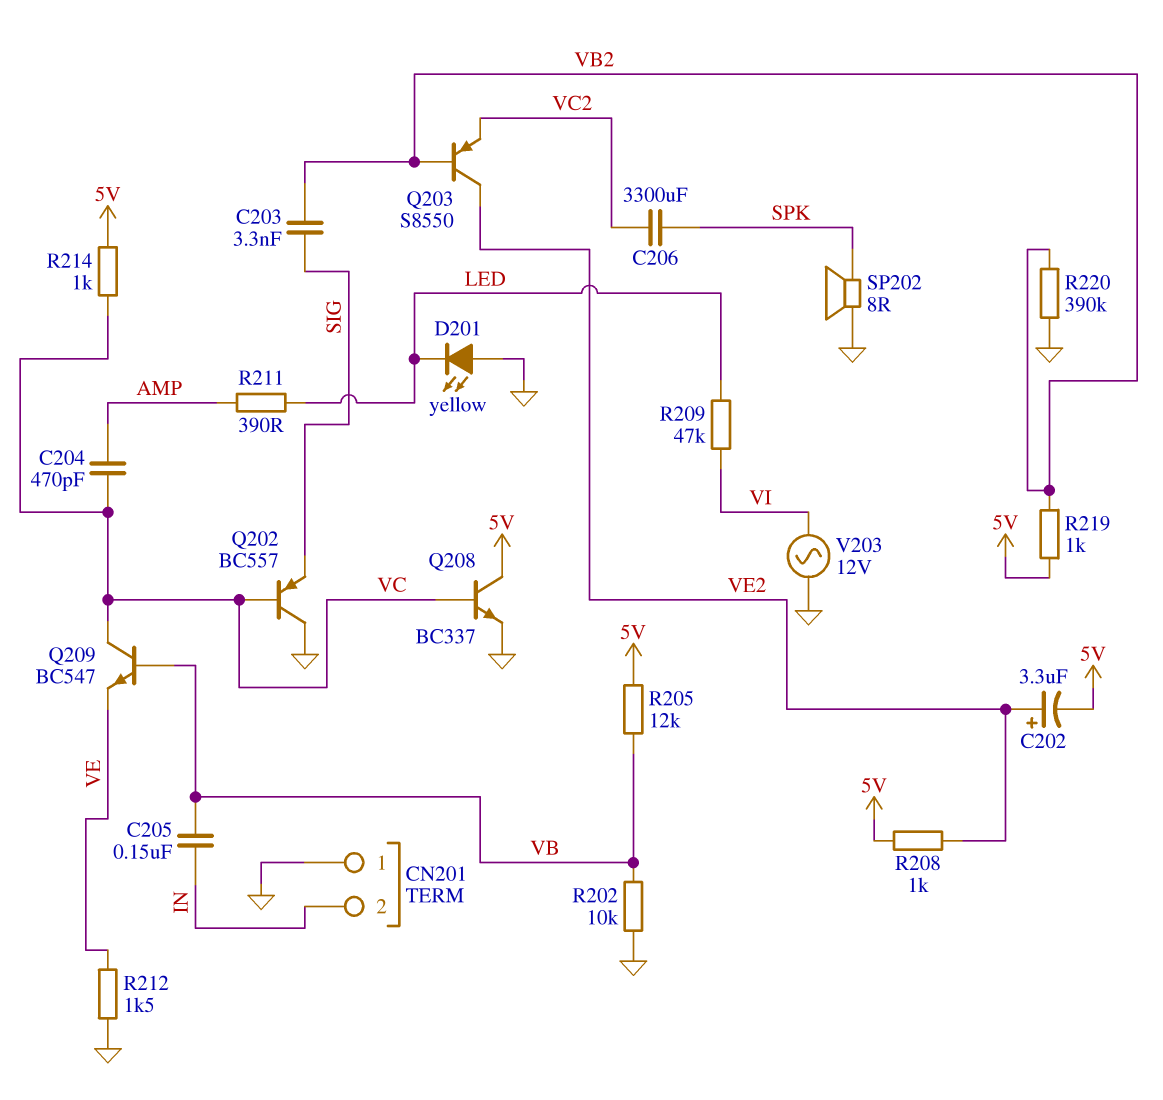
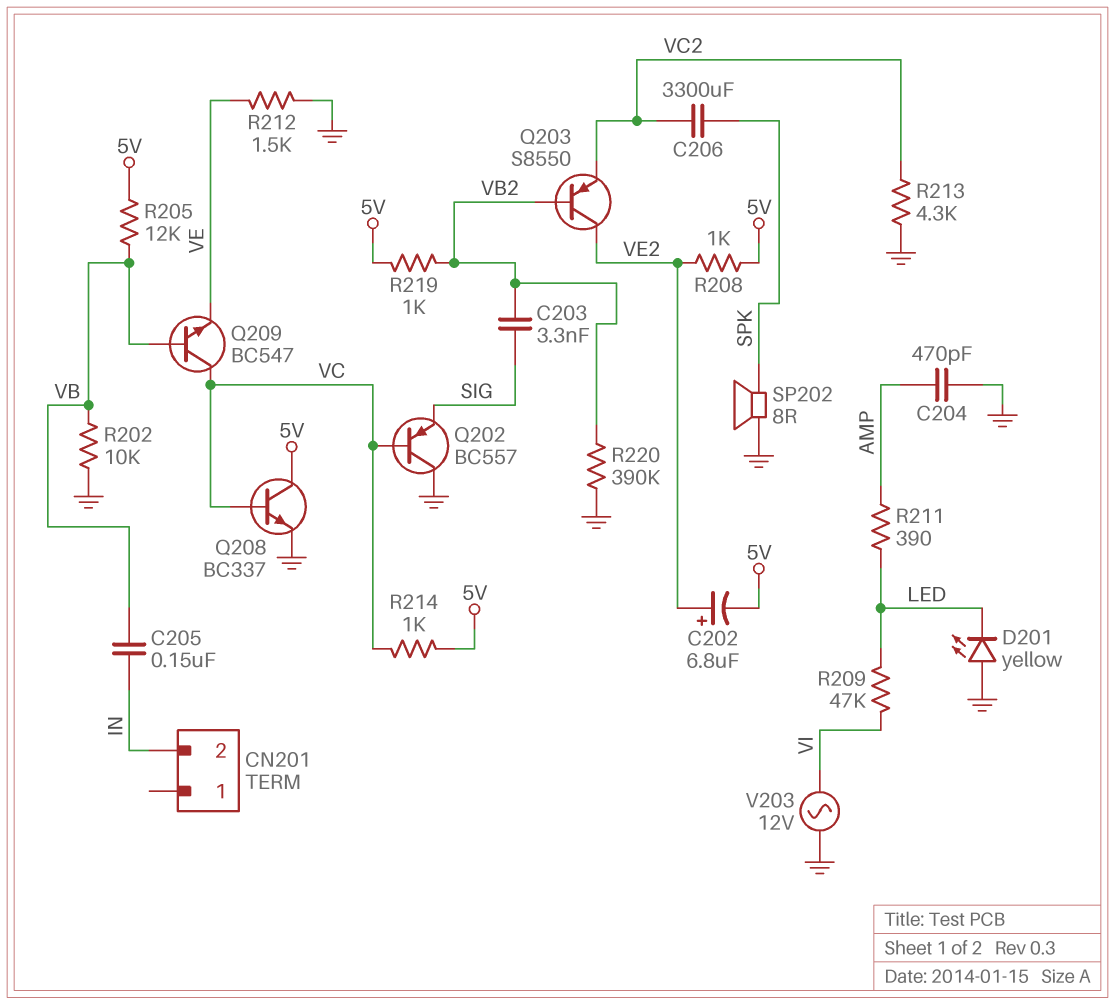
C202: 3.3uF (plus VE2, minus 5V) -> 6.8uF (plus VE2, minus 5V)
C204: 470pF (AMP, VC) -> 470pF (AMP, GND)
CN201 pin 1: GND -> none
R213: none -> 4.3k (GND, VC2)

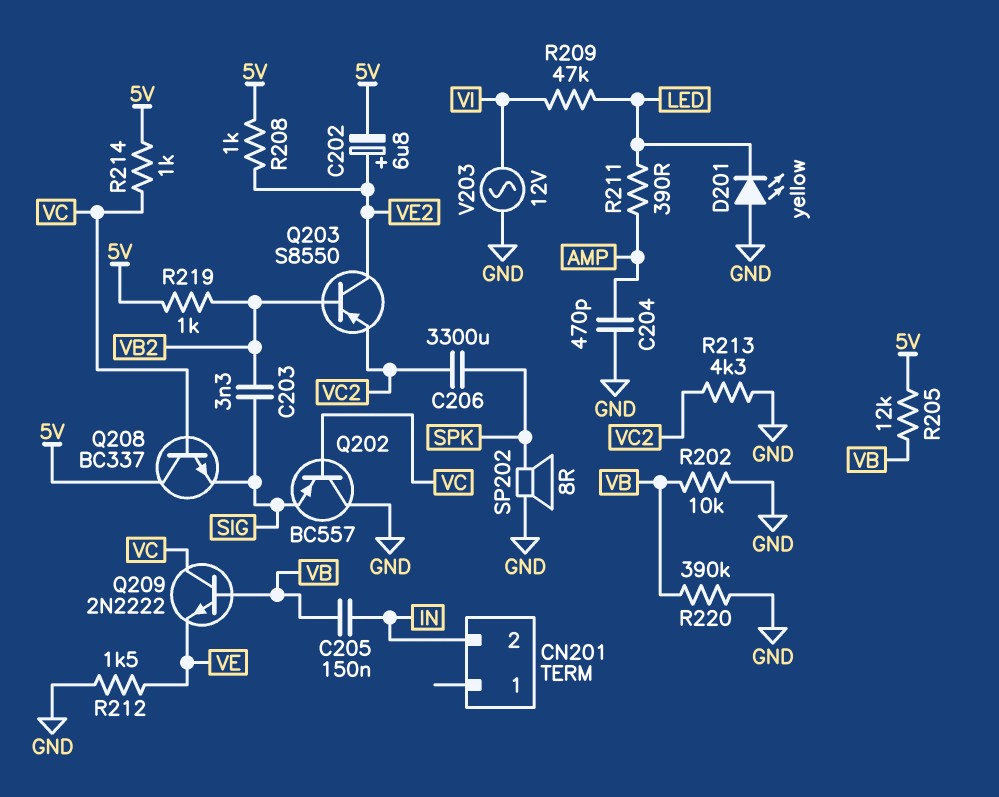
Q208: NPN BC337 (B VC, C 5V, E GND) -> NPN BC337 (B VC, C 5V, E SIG)
Q209: NPN BC547 (B VB, C VC, E VE) -> NPN 2N2222 (B VB, C VC, E VE)
R220: 390k (GND, VB2) -> 390k (GND, VB)

